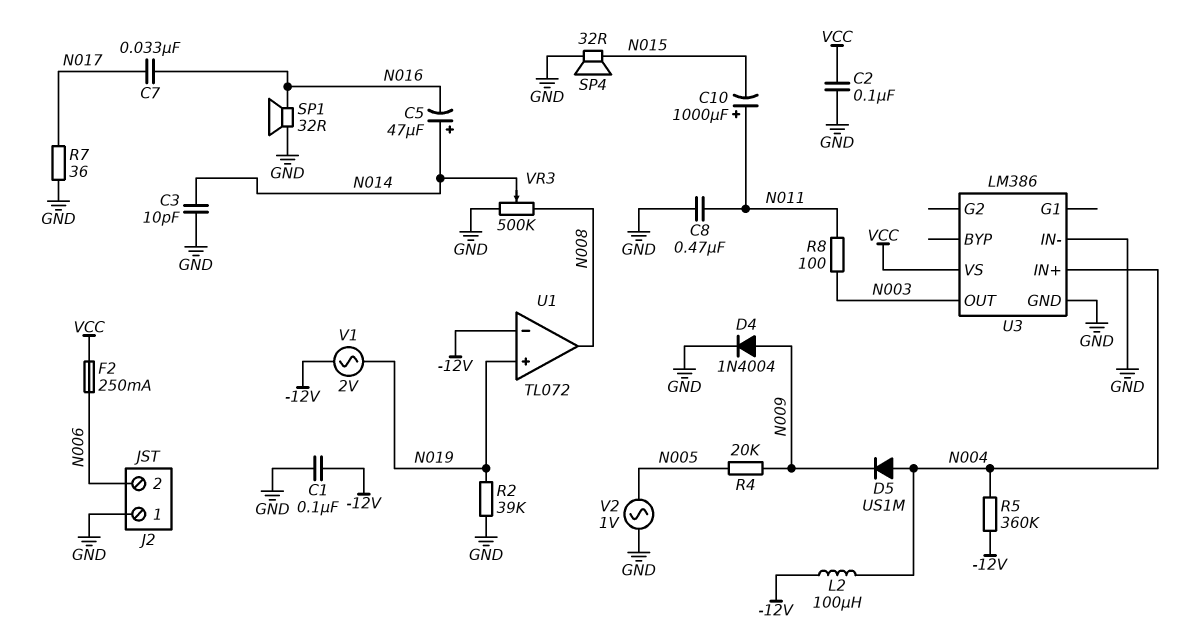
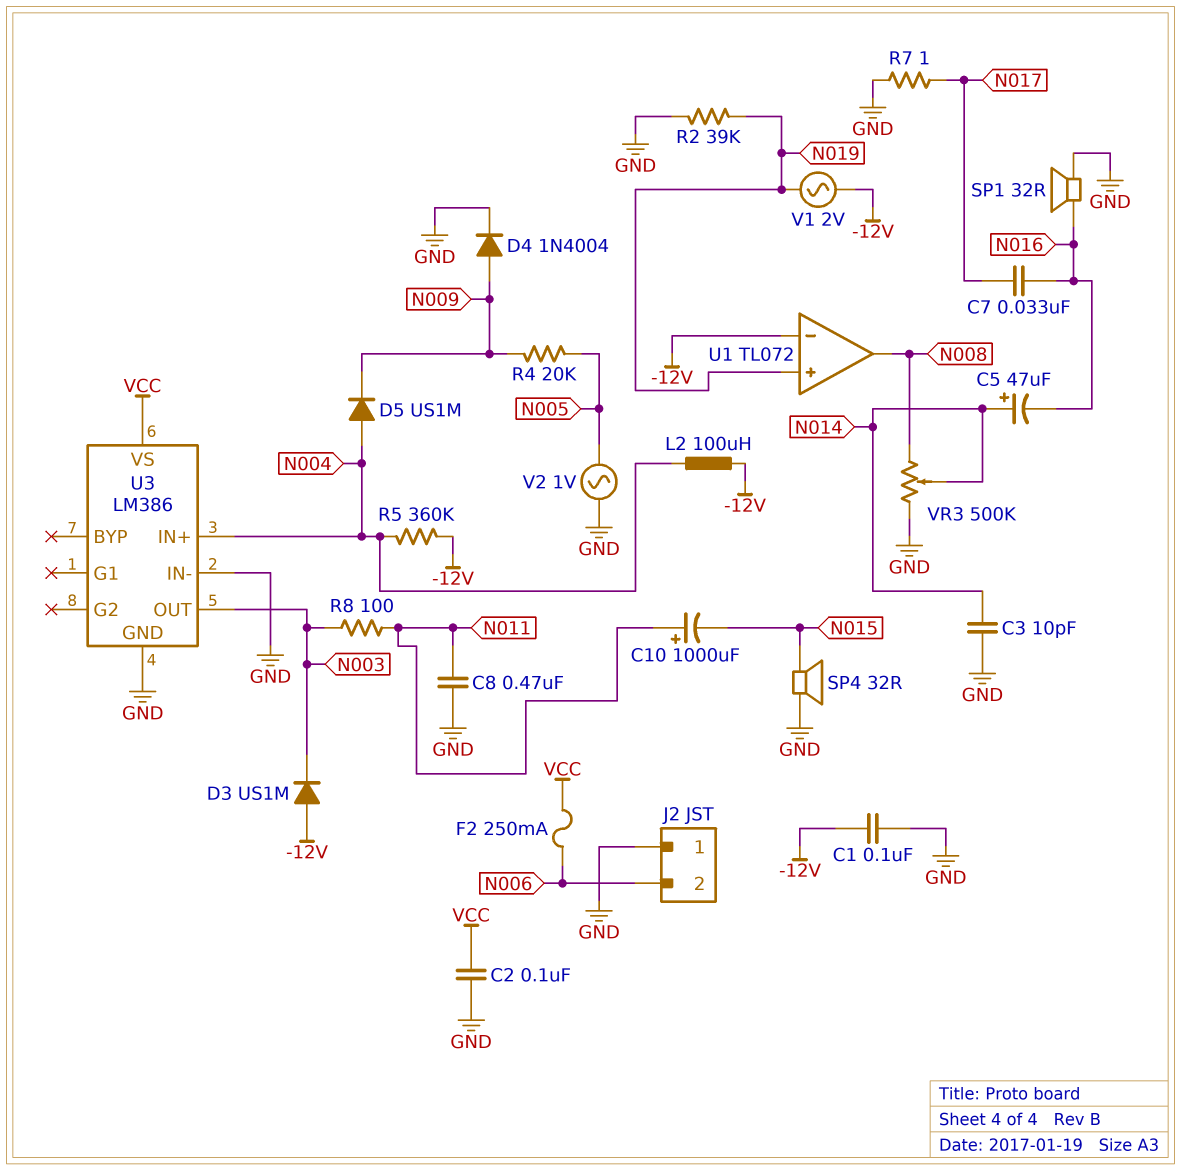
D3: none -> diode US1M (A -12V, K N003)
R7: 36 (GND, N017) -> 1 (GND, N017)

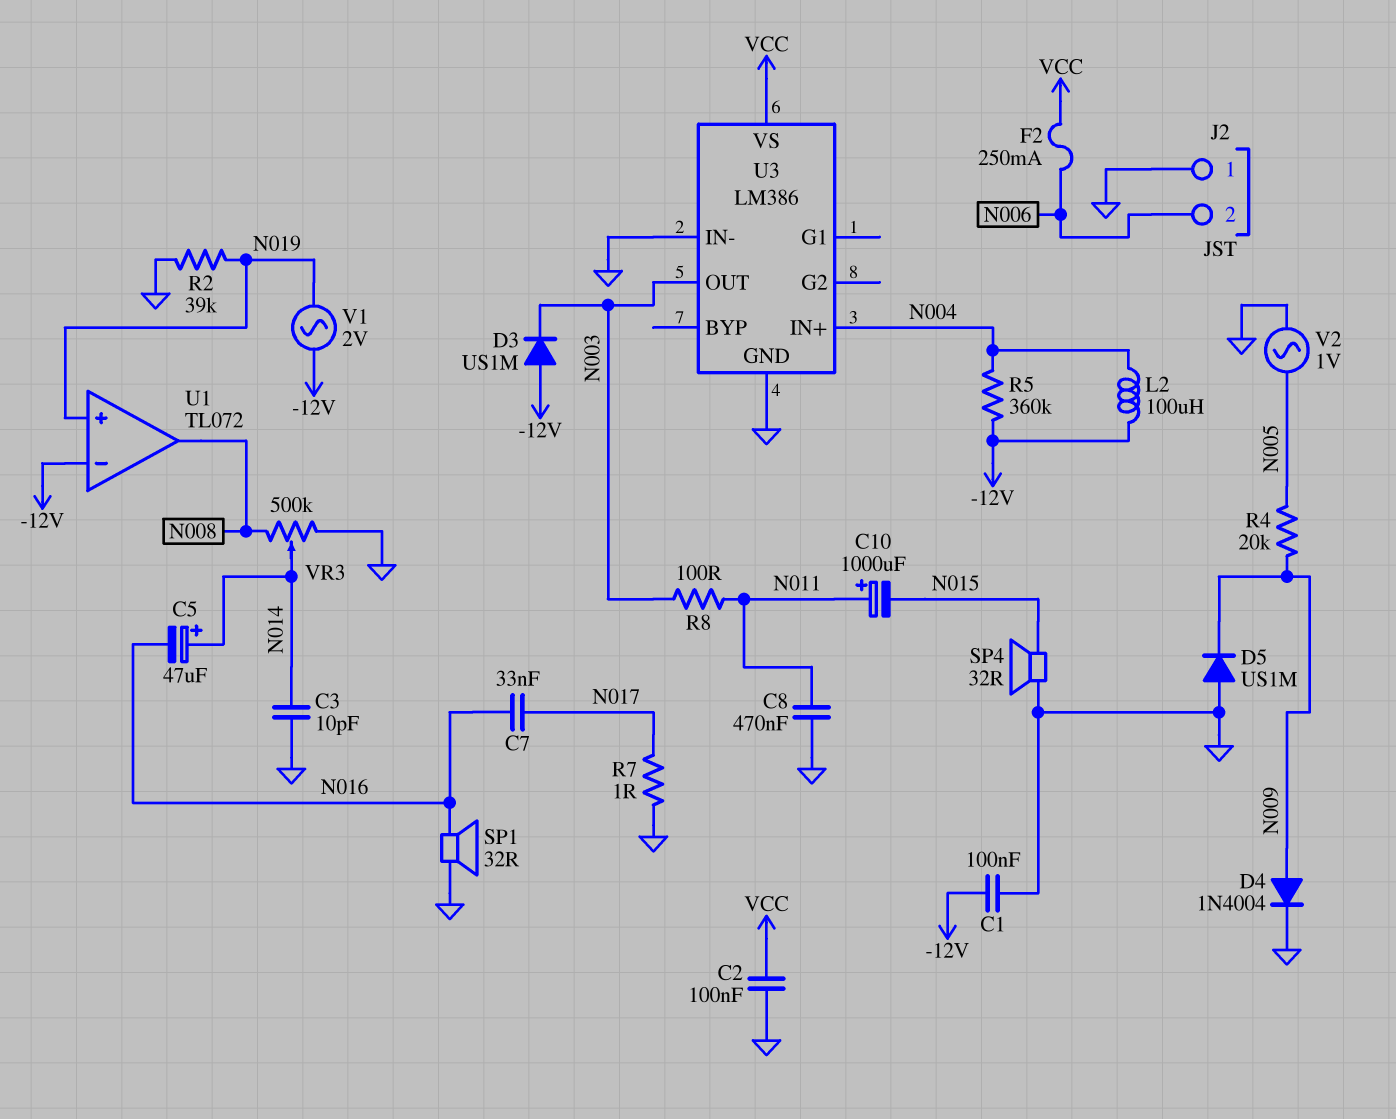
D5: diode US1M (A N004, K N009) -> diode US1M (A GND, K N009)

